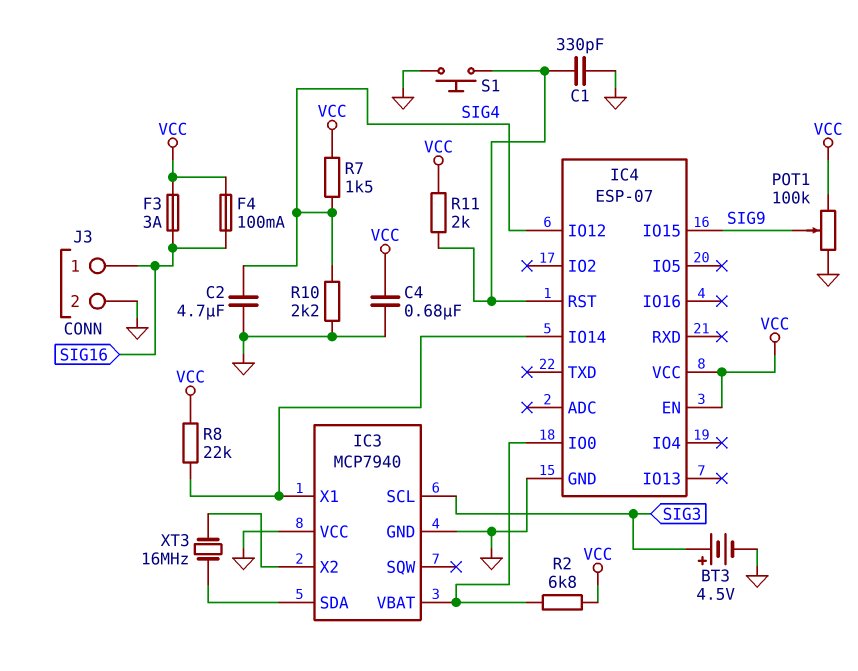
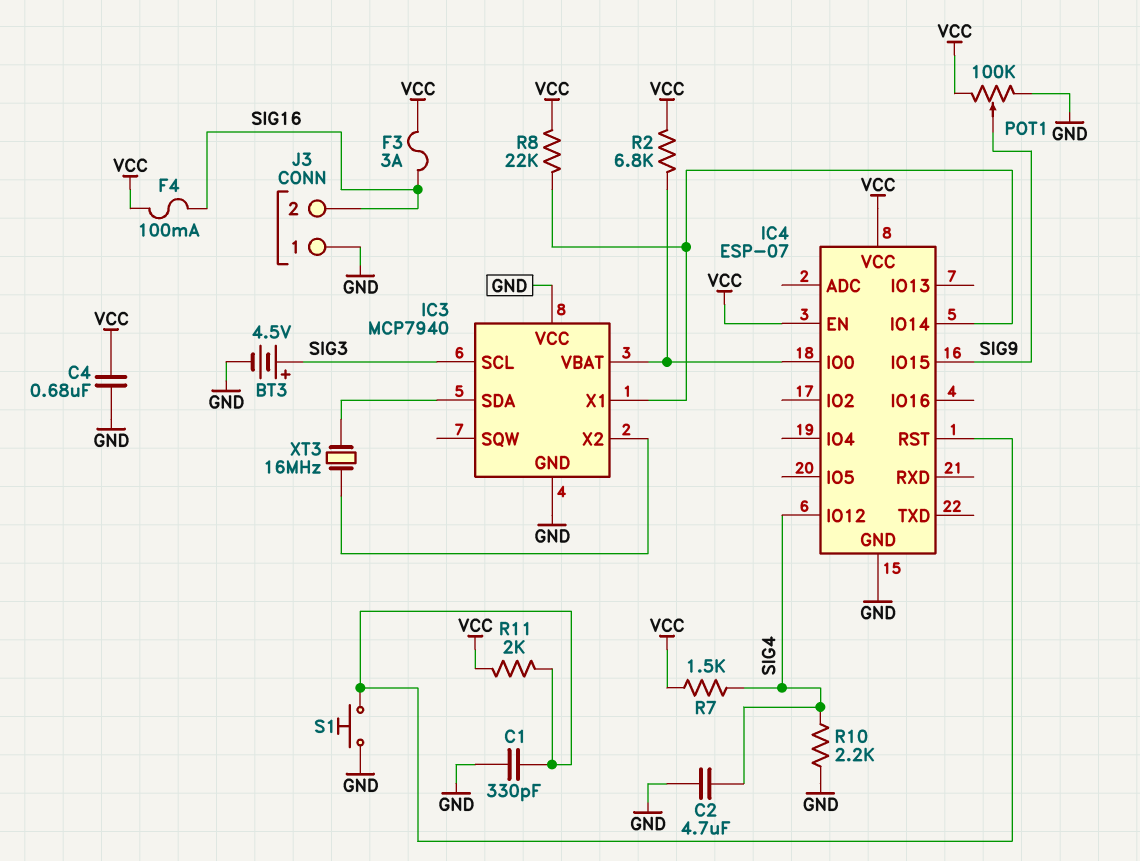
J3 pin 1: SIG16 -> GND
J3 pin 2: GND -> SIG16

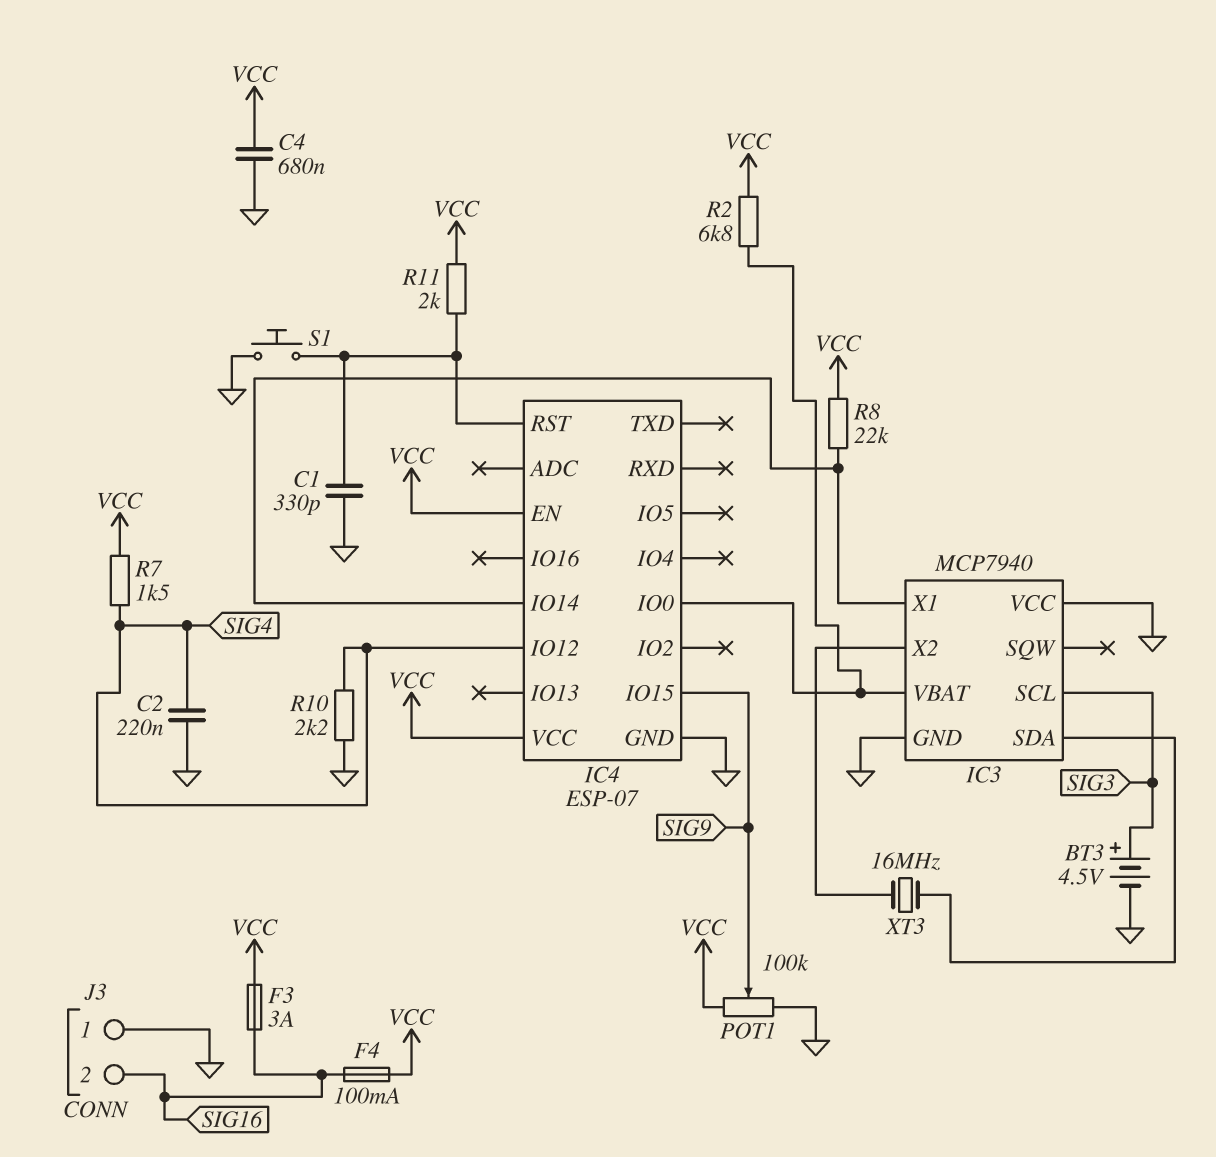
C2: 4.7uF (GND, SIG4) -> 220nF (GND, SIG4)

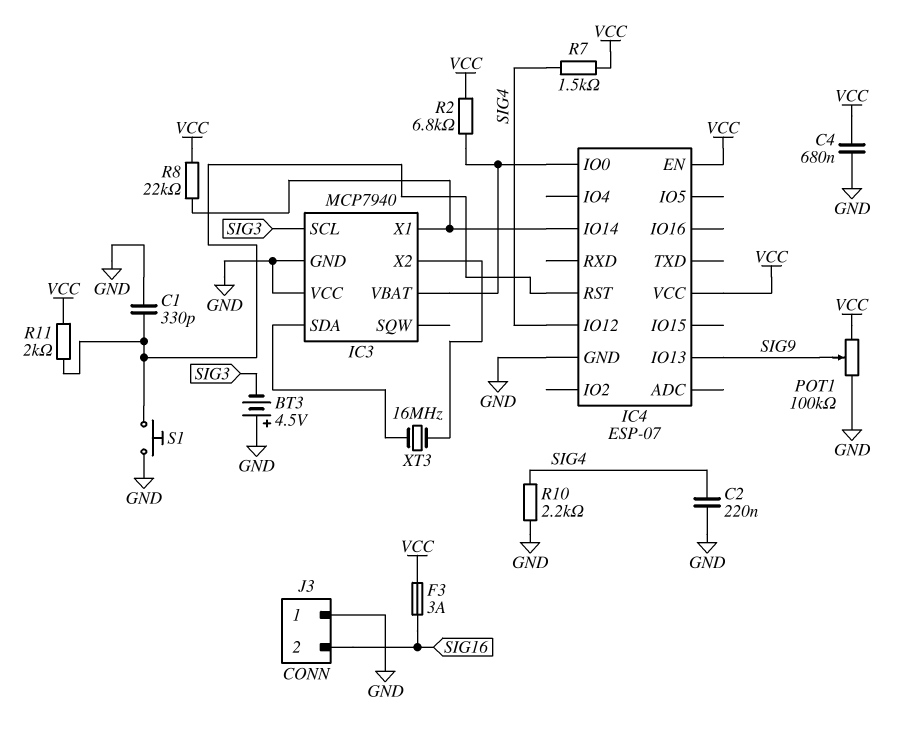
BT3: 4.5V (plus SIG3, minus GND) -> 4.5V (plus GND, minus SIG3)
F4: 100mA (SIG16, VCC) -> none
IC4 pin IO13: none -> SIG9
IC4 pin IO15: SIG9 -> none

